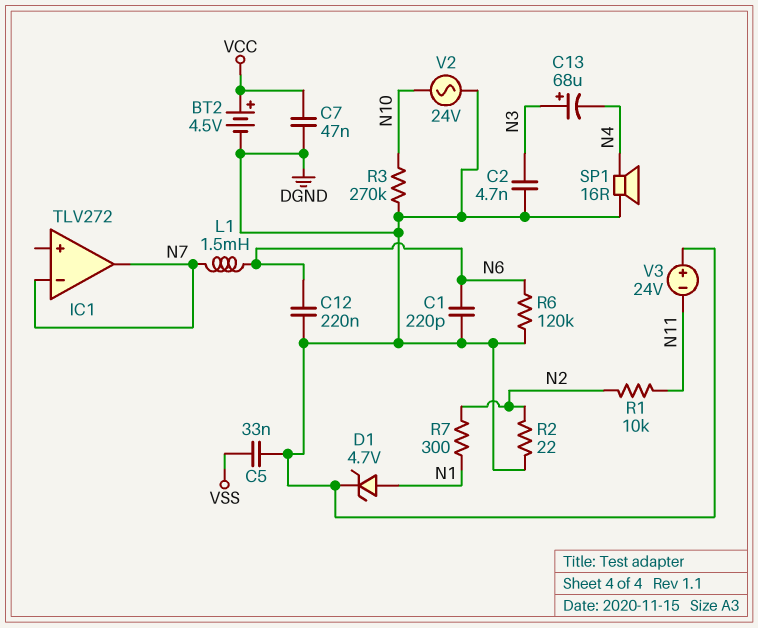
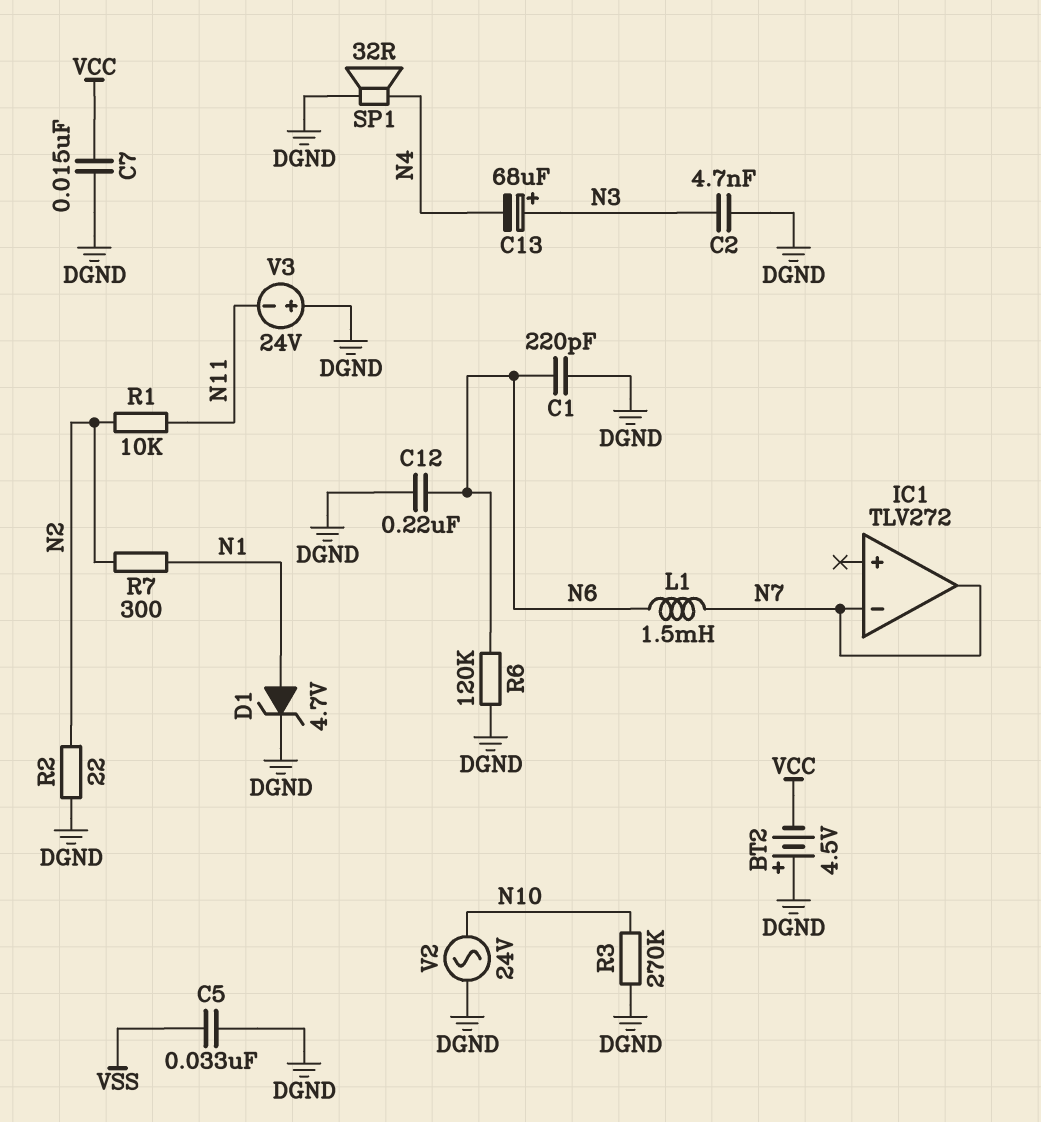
BT2: 4.5V (plus VCC, minus DGND) -> 4.5V (plus DGND, minus VCC)
C7: 47nF (DGND, VCC) -> 15nF (DGND, VCC)
SP1: speaker 16R (DGND, N4) -> speaker 32R (DGND, N4)

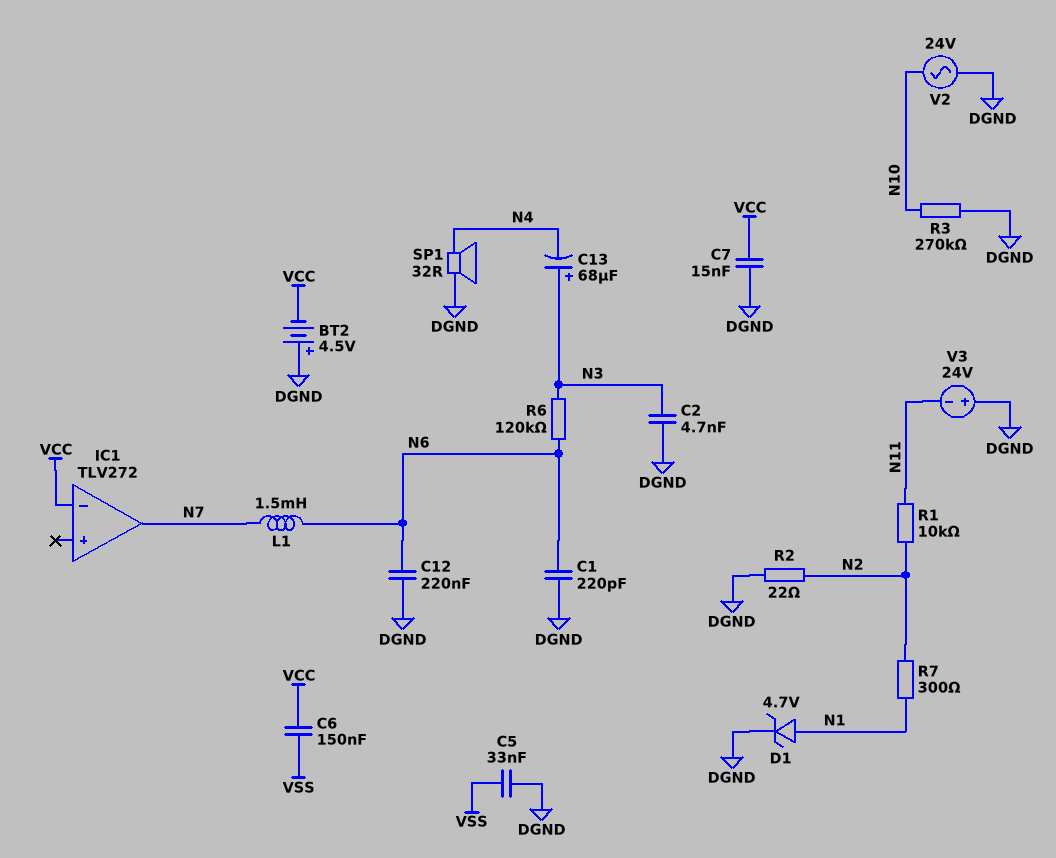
C6: none -> 150nF (VCC, VSS)
IC1 pin in-: N7 -> VCC
R6: 120k (DGND, N6) -> 120k (N3, N6)

